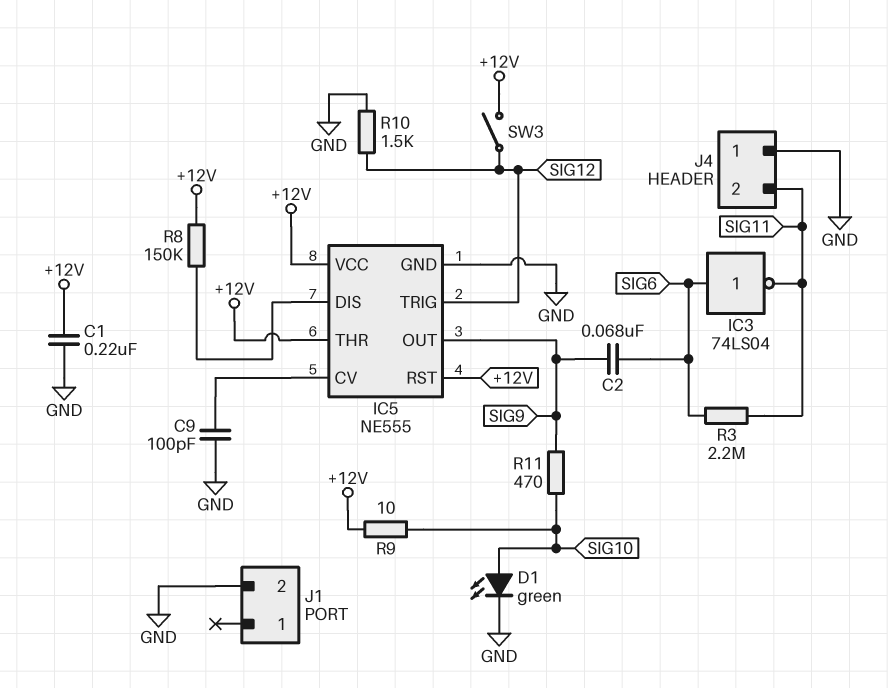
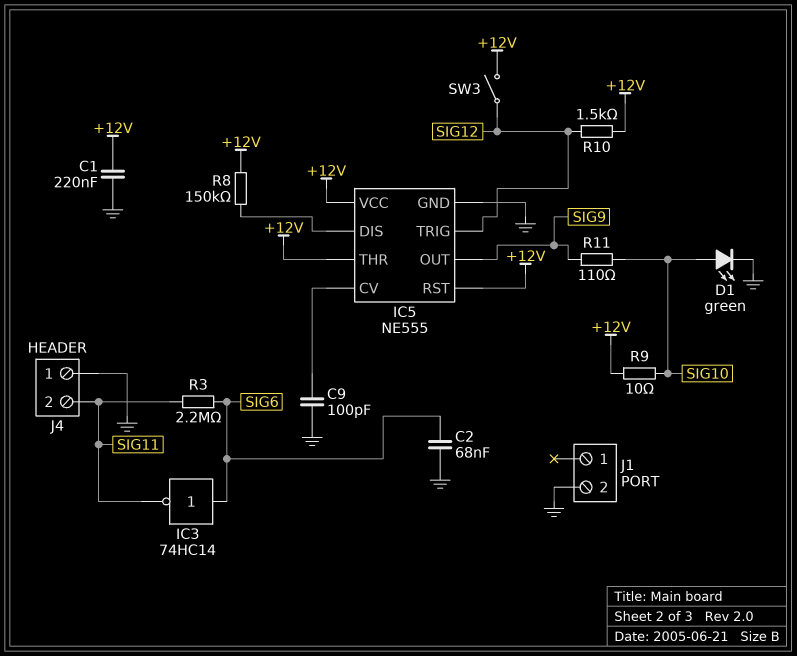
C2: 68nF (SIG6, SIG9) -> 68nF (GND, SIG6)
IC3: NOT 74LS04 (in SIG6, out SIG11) -> NOT 74HC14 (in SIG6, out SIG11)
R10: 1.5k (GND, SIG12) -> 1.5k (+12V, SIG12)
R11: 470 (SIG9, SIG10) -> 110 (SIG9, SIG10)

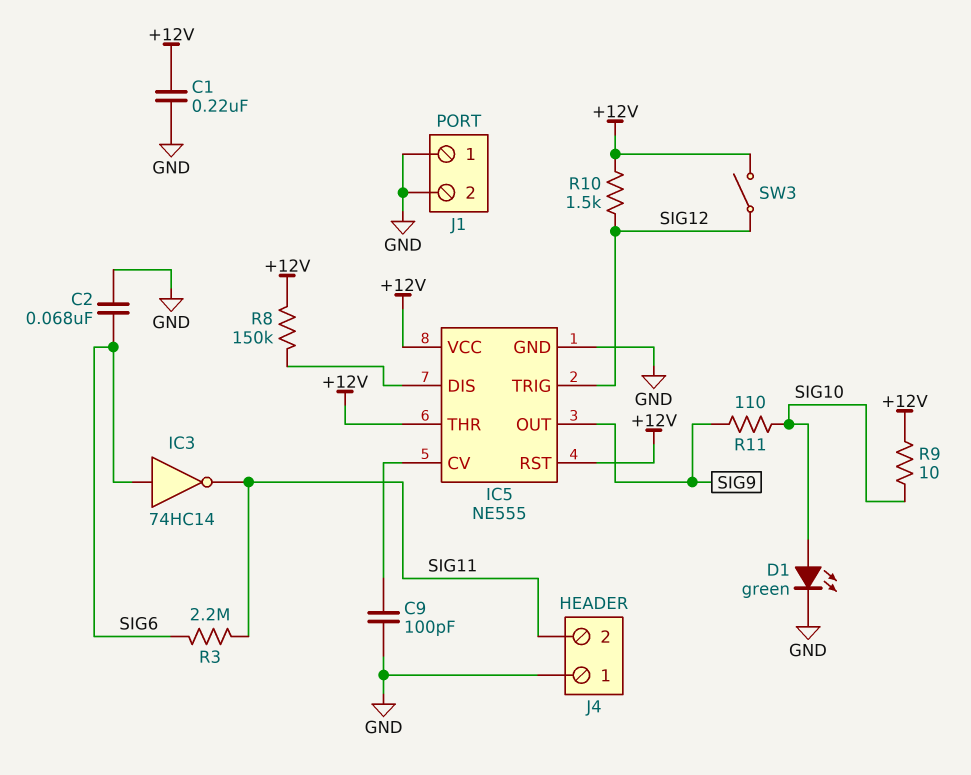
J1 pin 1: none -> GND

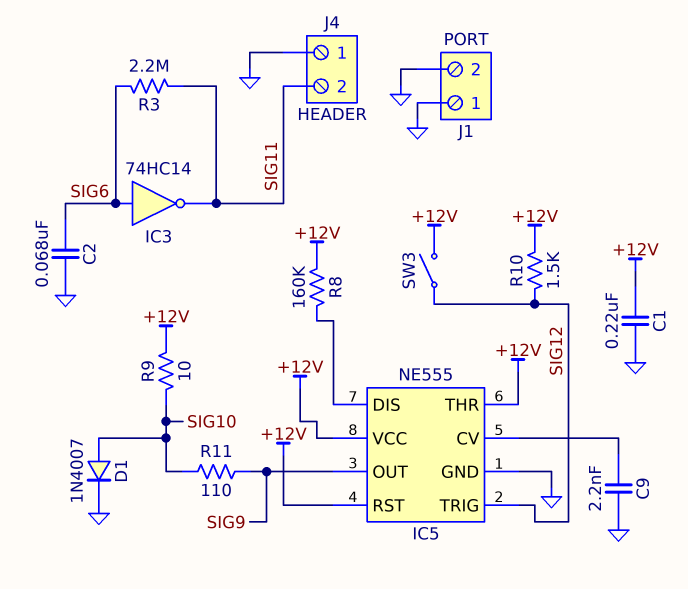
C9: 100pF (GND, IC5/CV) -> 2.2nF (GND, IC5/CV)
D1: LED green (A SIG10, K GND) -> diode 1N4007 (A SIG10, K GND)
R8: 150k (+12V, IC5/DIS) -> 160k (+12V, IC5/DIS)

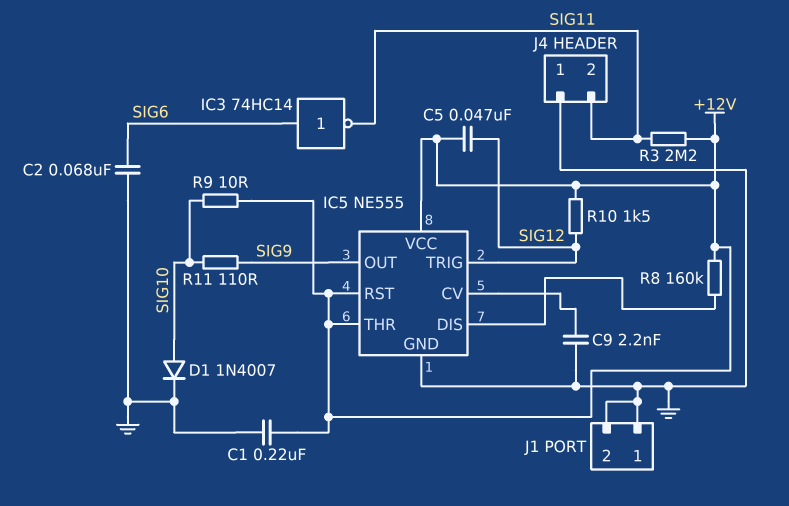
C5: none -> 47nF (+12V, SIG12)
R3: 2.2M (SIG6, SIG11) -> 2.2M (+12V, SIG11)
SW3: switch (+12V, SIG12) -> none

